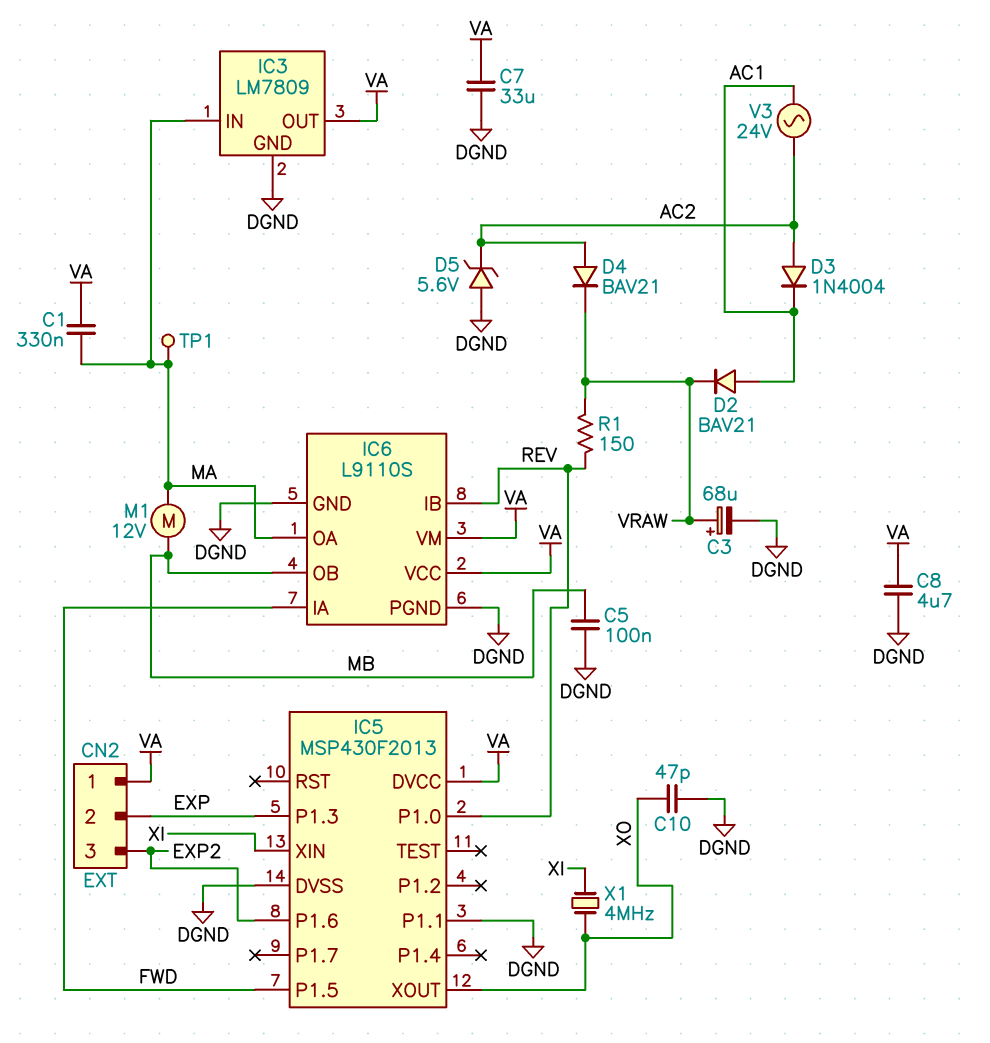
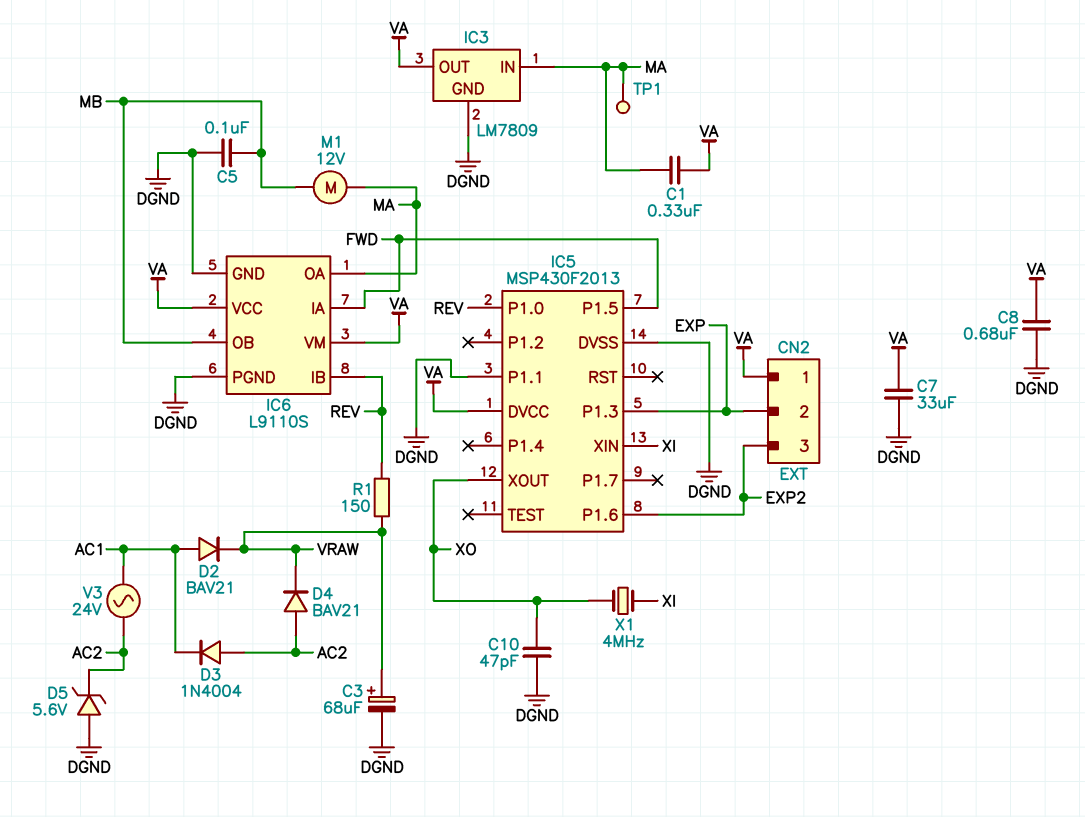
C8: 4.7uF (DGND, VA) -> 680nF (DGND, VA)

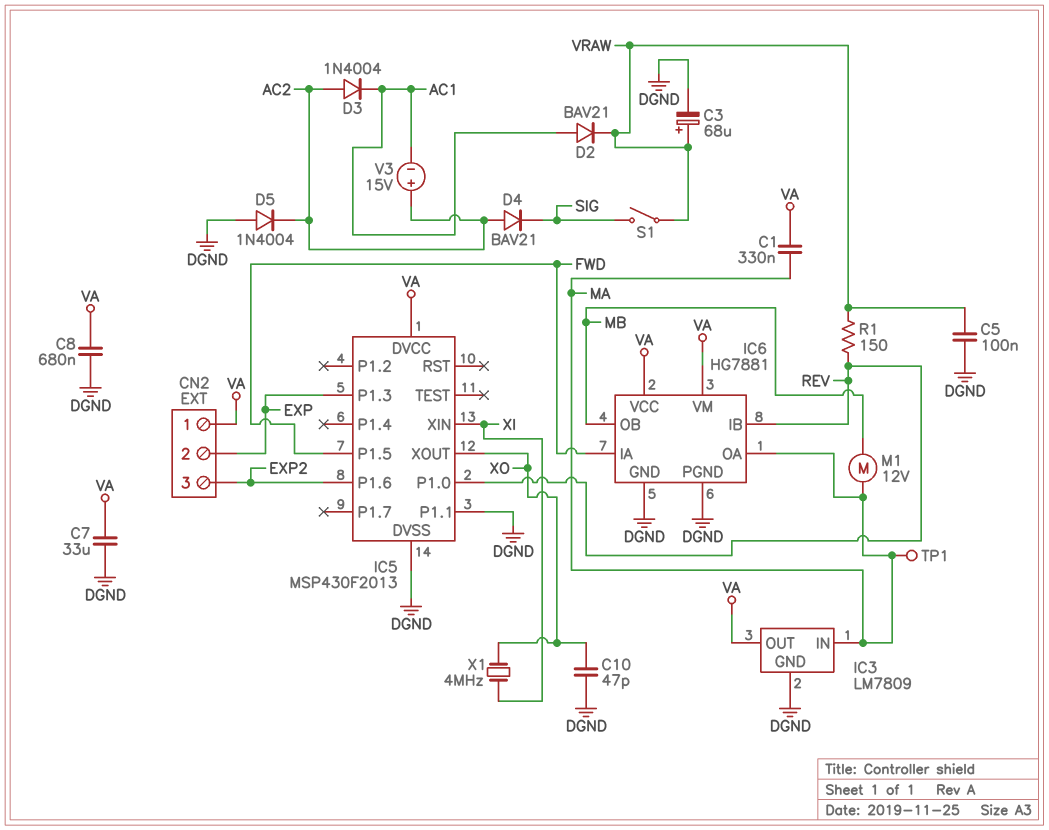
C5: 100nF (DGND, MB) -> 100nF (DGND, VRAW)
D4: diode BAV21 (A AC2, K VRAW) -> diode BAV21 (A AC2, K SIG)
D5: zener 5.6V (A DGND, K AC2) -> diode 1N4004 (A DGND, K AC2)
IC6: L9110S -> HG7881
S1: none -> switch (SIG, VRAW)
V3: AC 24V (AC1, AC2) -> 15V (plus AC2, minus AC1)

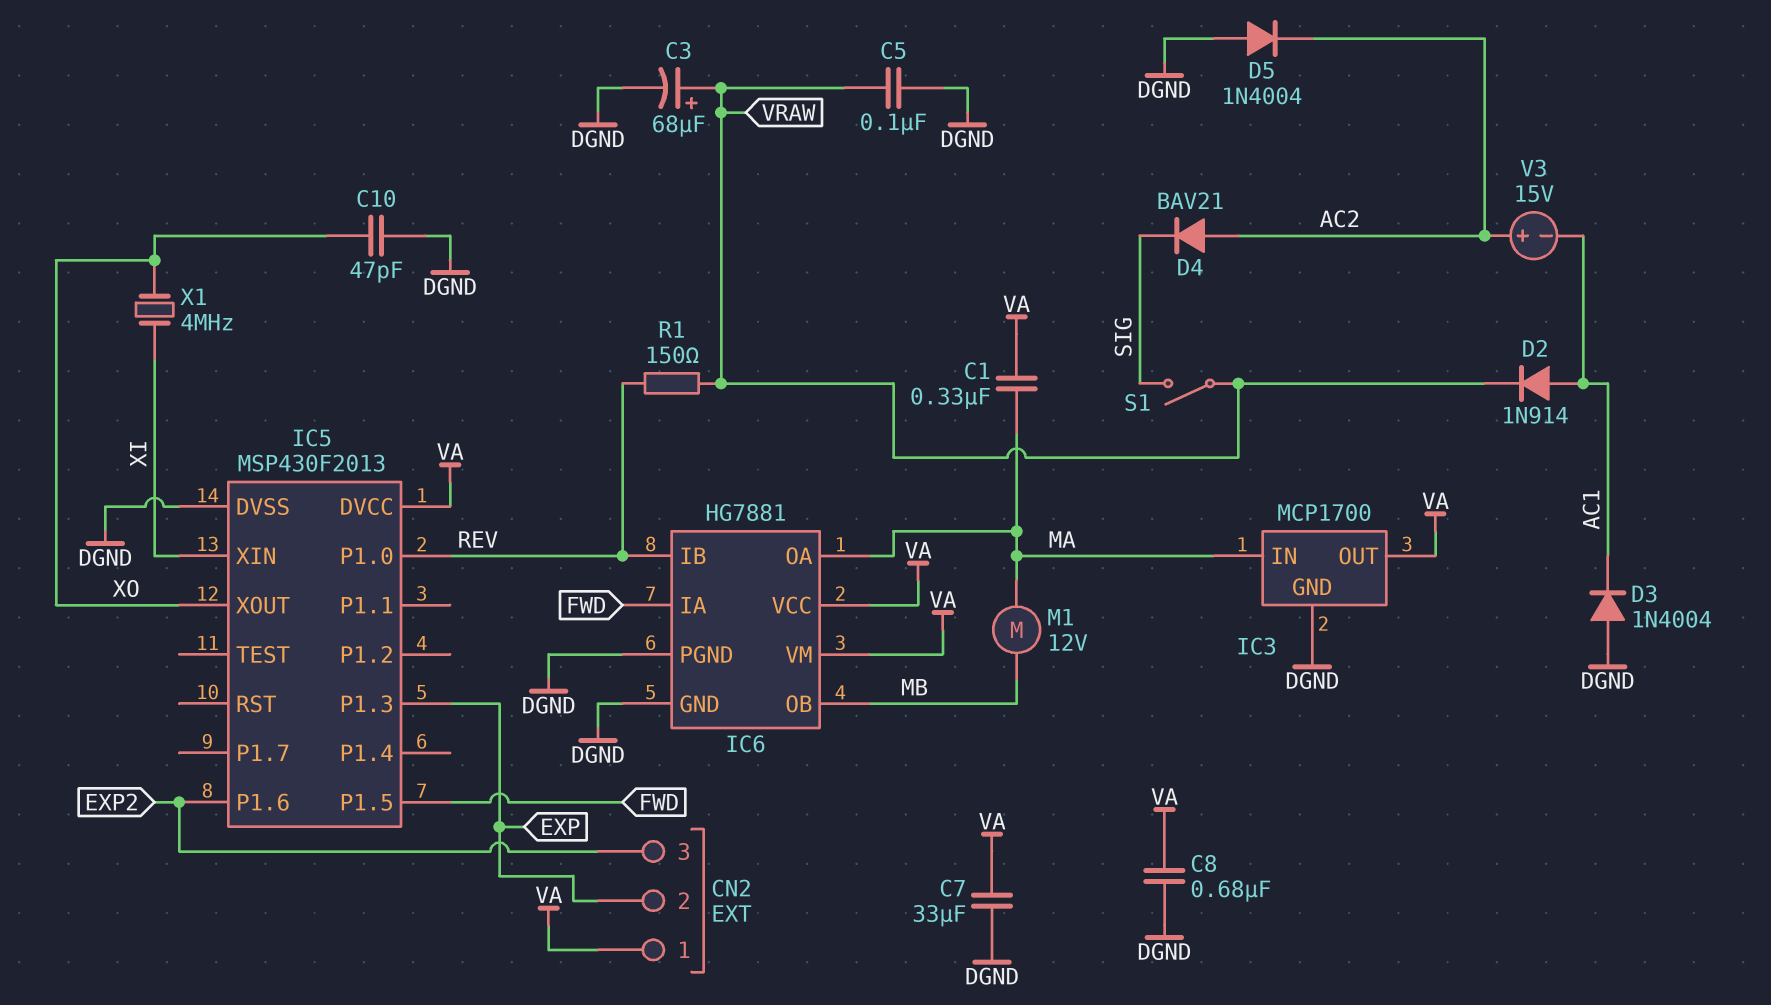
D2: diode BAV21 (A AC1, K VRAW) -> diode 1N914 (A AC1, K VRAW)
D3: diode 1N4004 (A AC2, K AC1) -> diode 1N4004 (A DGND, K AC1)
IC3: LM7809 -> MCP1700
IC5 pin P1.1: DGND -> none
TP1: test point (MA) -> none

